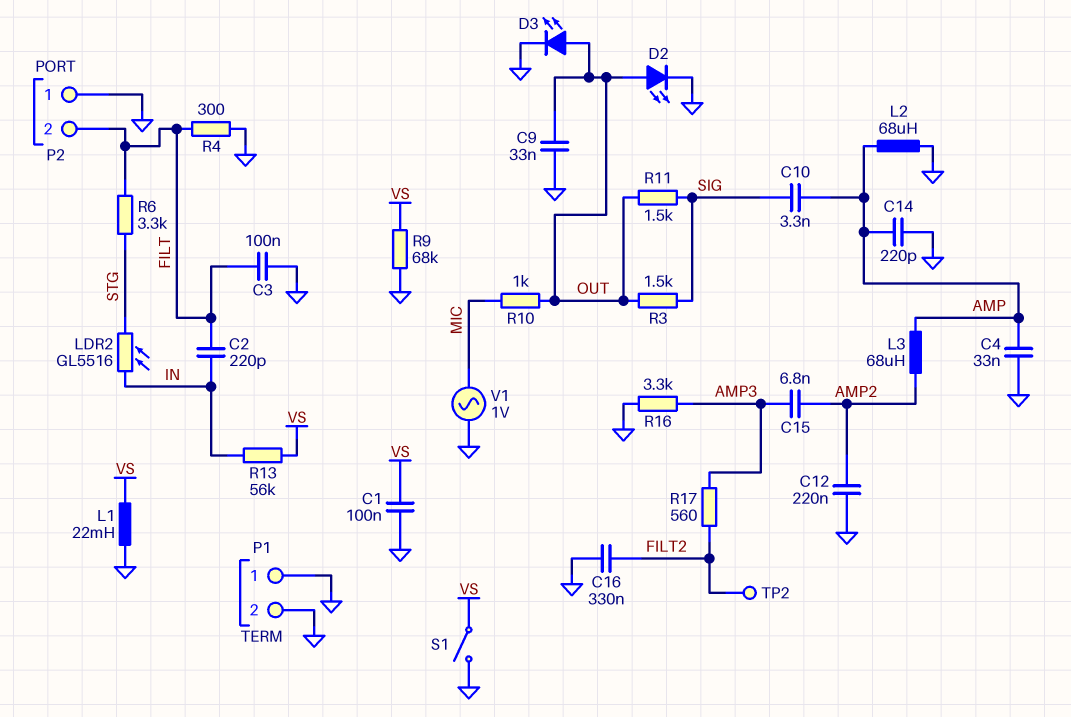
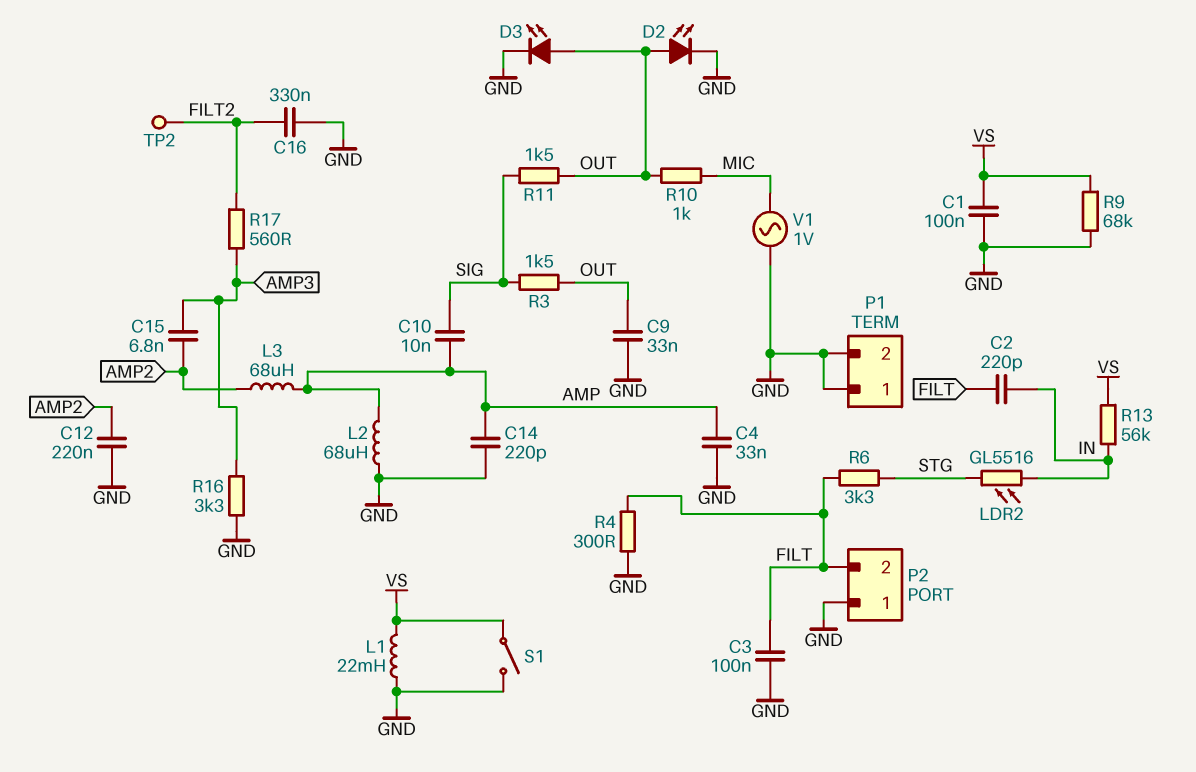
C10: 3.3nF (AMP, SIG) -> 10nF (AMP, SIG)

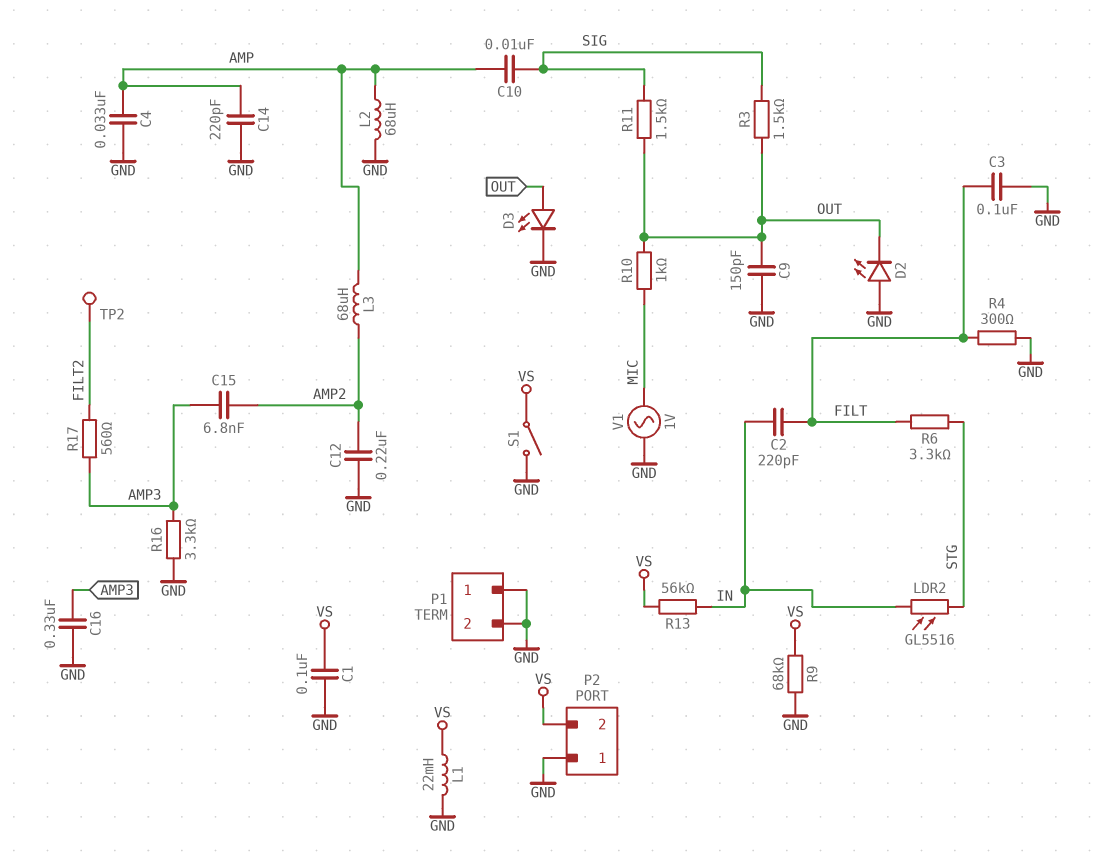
C9: 33nF (GND, OUT) -> 150pF (GND, OUT)
C16: 330nF (FILT2, GND) -> 330nF (AMP3, GND)
D2: LED (A OUT, K GND) -> LED (A GND, K OUT)
P2 pin 2: FILT -> VS

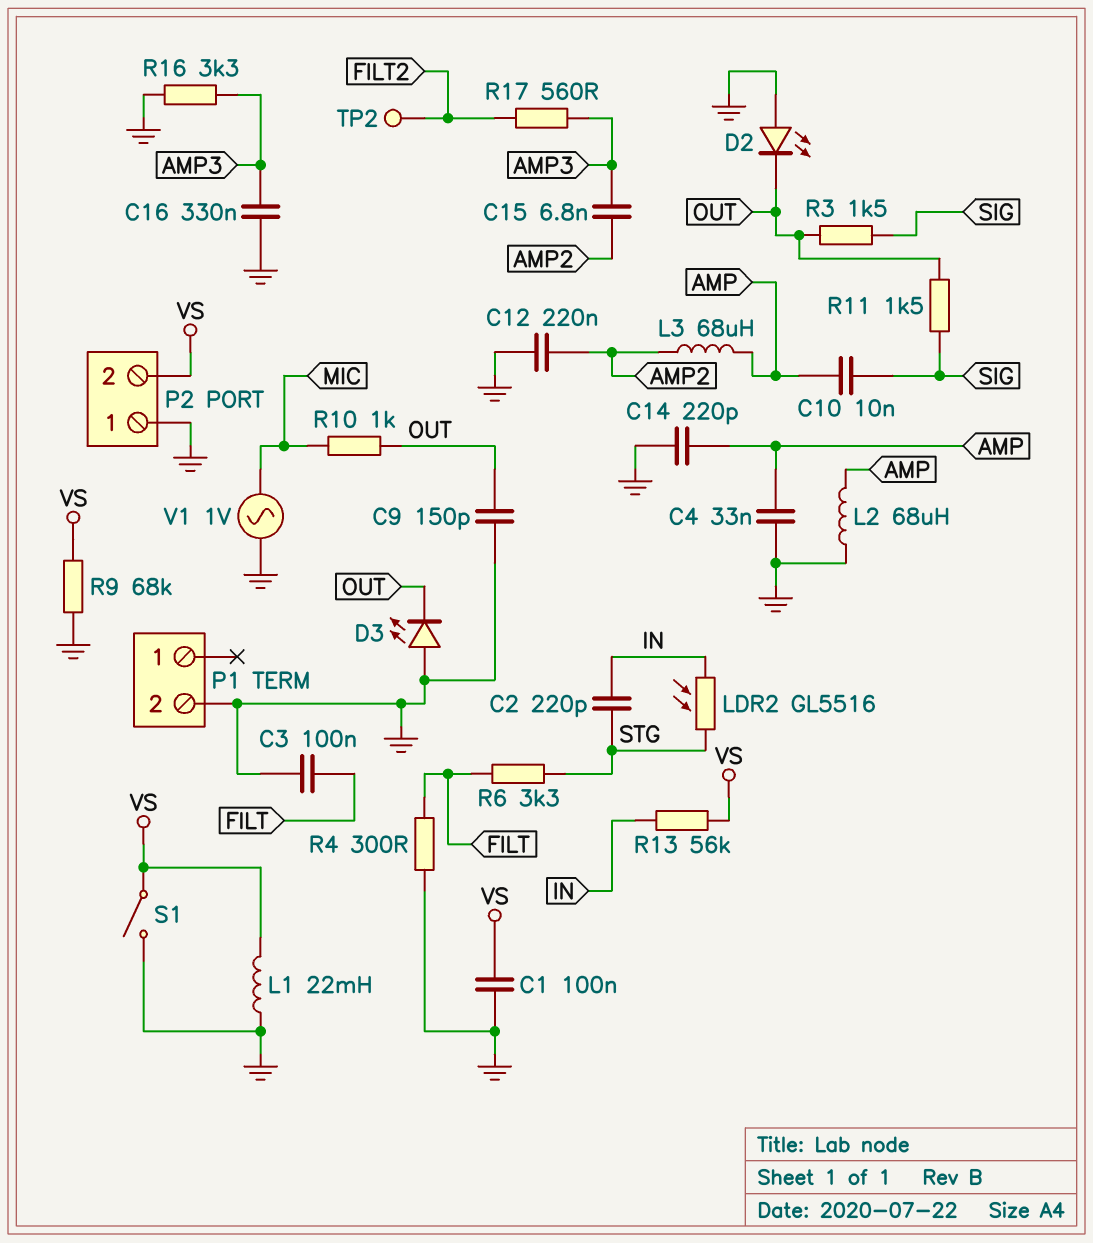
C2: 220pF (FILT, IN) -> 220pF (IN, STG)
D3: LED (A OUT, K GND) -> LED (A GND, K OUT)
P1 pin 1: GND -> none

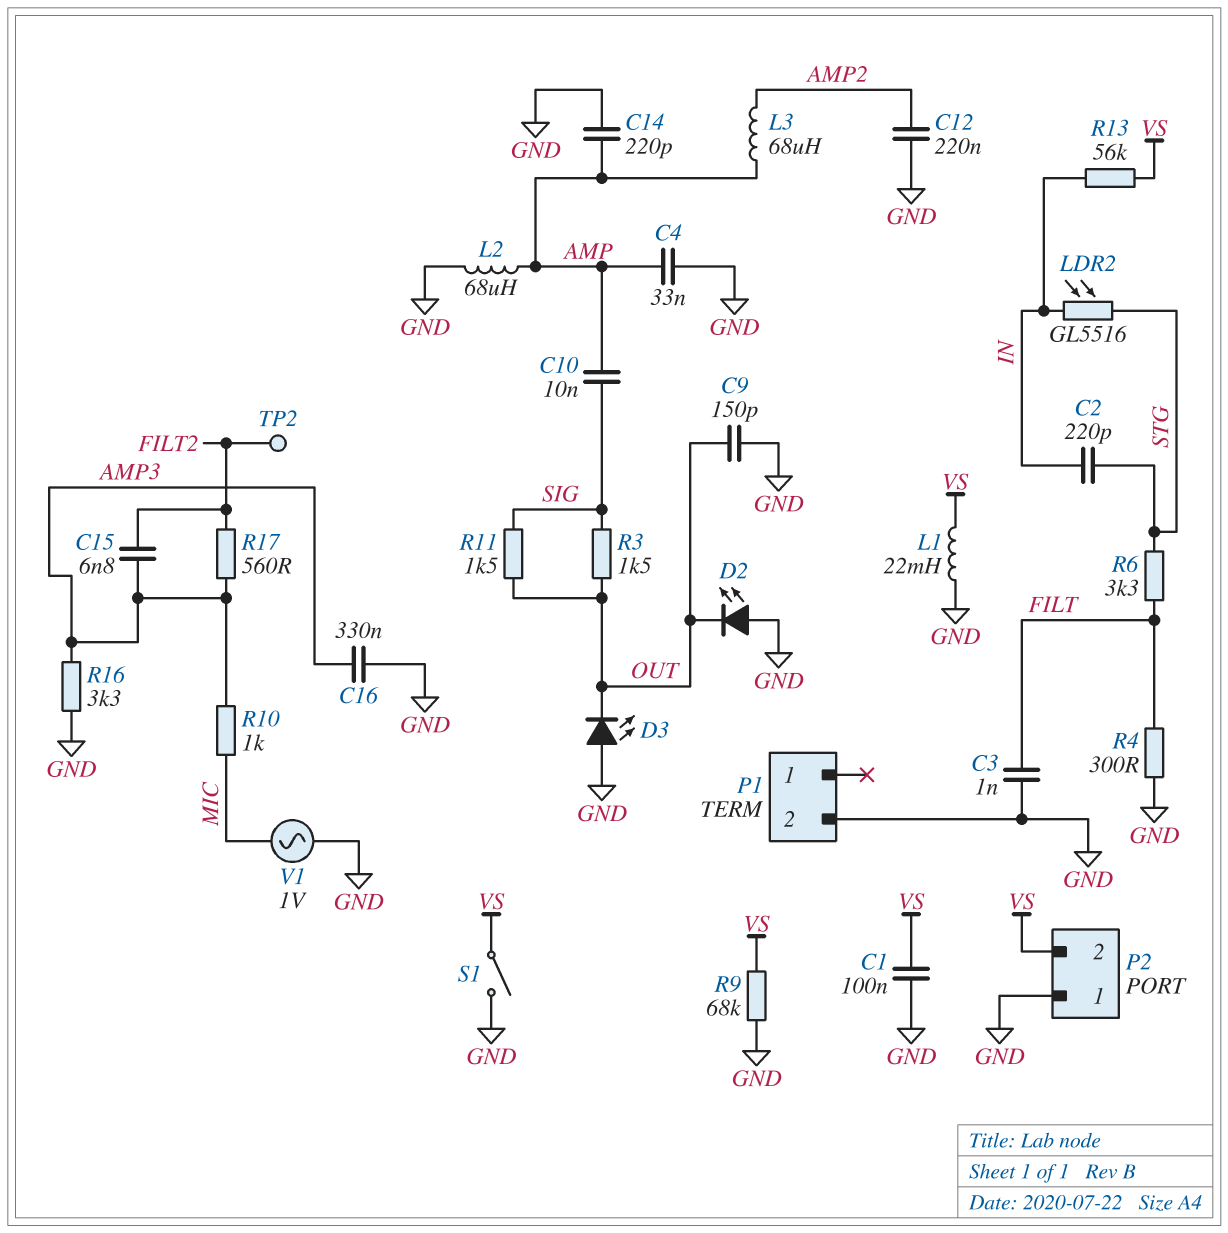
C3: 100nF (FILT, GND) -> 1nF (FILT, GND)
C15: 6.8nF (AMP2, AMP3) -> 6.8nF (AMP3, FILT2)
R10: 1k (MIC, OUT) -> 1k (AMP3, MIC)

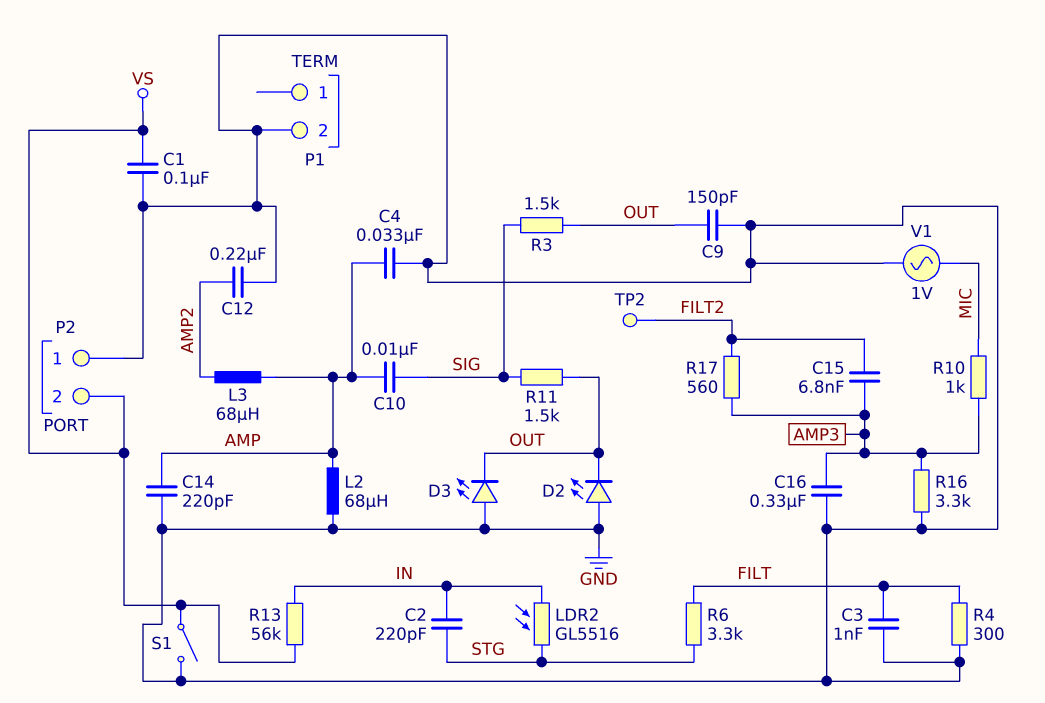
L1: 22mH (GND, VS) -> none
R9: 68k (GND, VS) -> none

